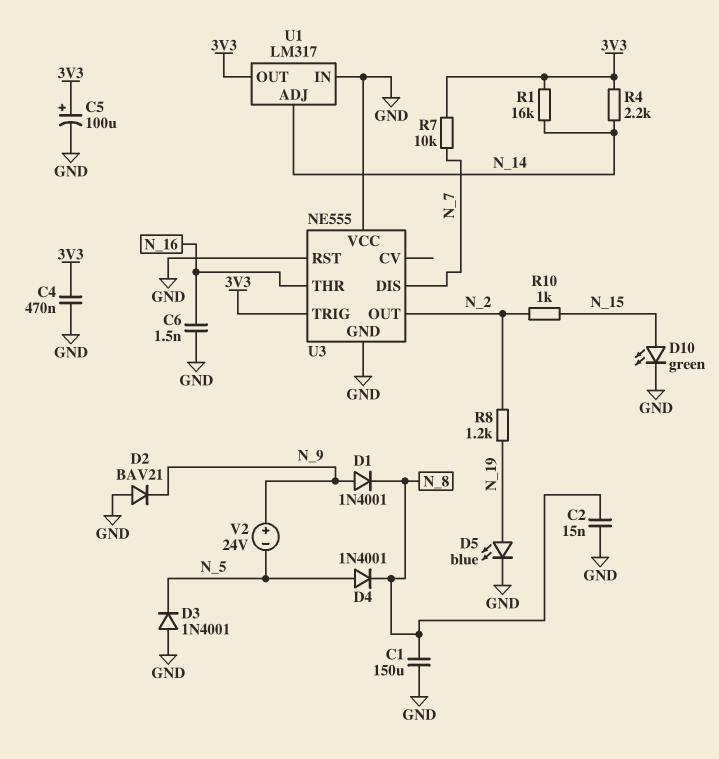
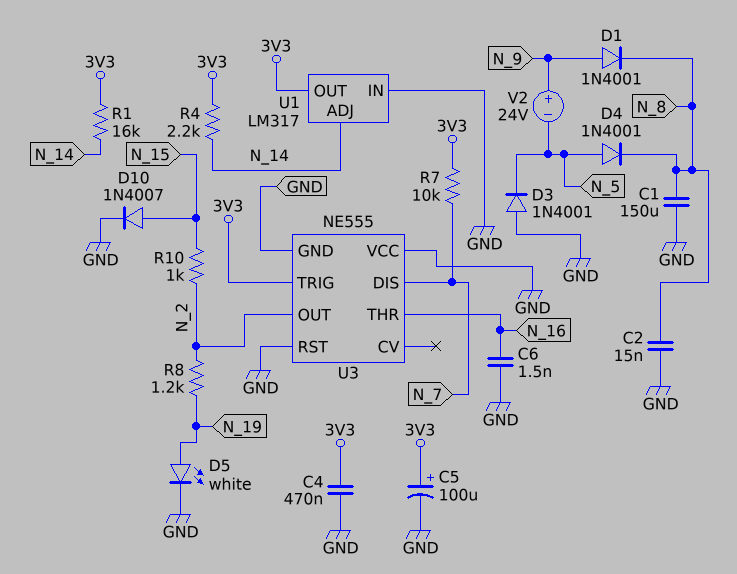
D2: diode BAV21 (A GND, K N_9) -> none
D5: LED blue (A N_19, K GND) -> LED white (A N_19, K GND)
D10: LED green (A N_15, K GND) -> diode 1N4007 (A N_15, K GND)

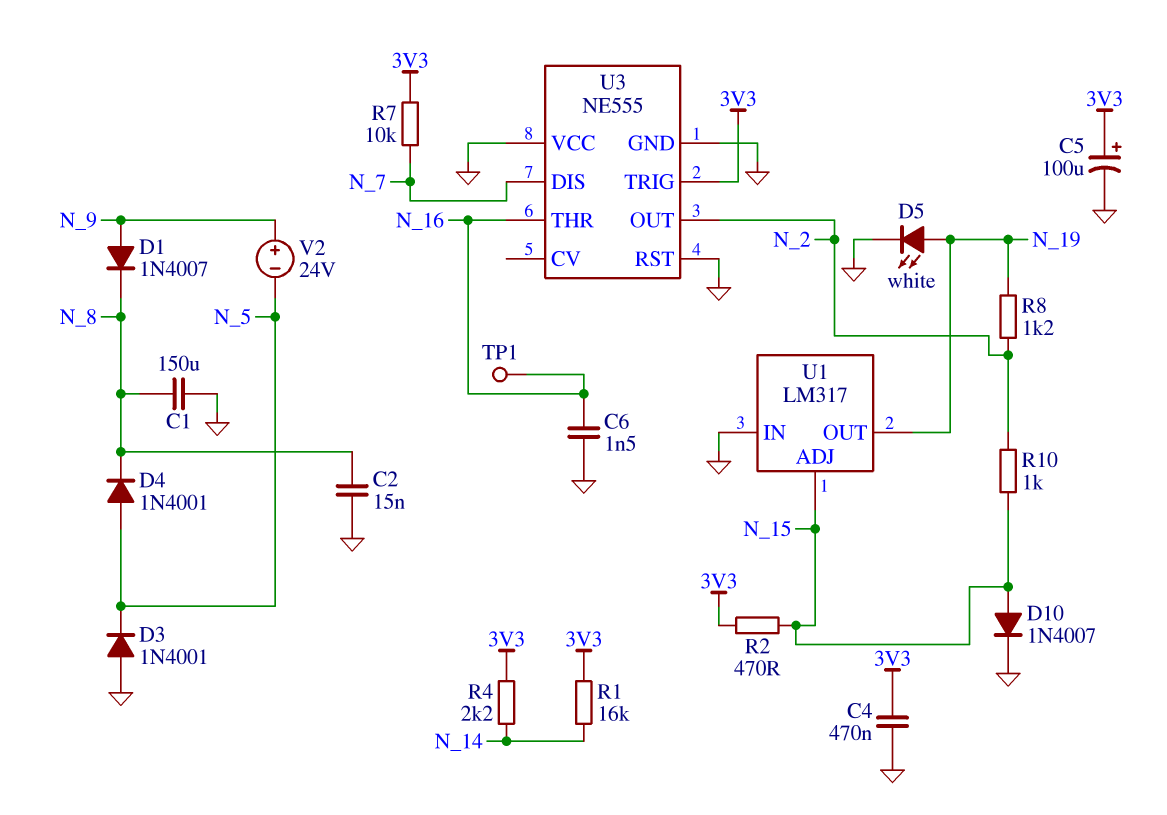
D1: diode 1N4001 (A N_9, K N_8) -> diode 1N4007 (A N_9, K N_8)
R2: none -> 470 (3V3, N_15)
TP1: none -> test point (N_16)
U1 pin ADJ: N_14 -> N_15
U1 pin OUT: 3V3 -> N_19

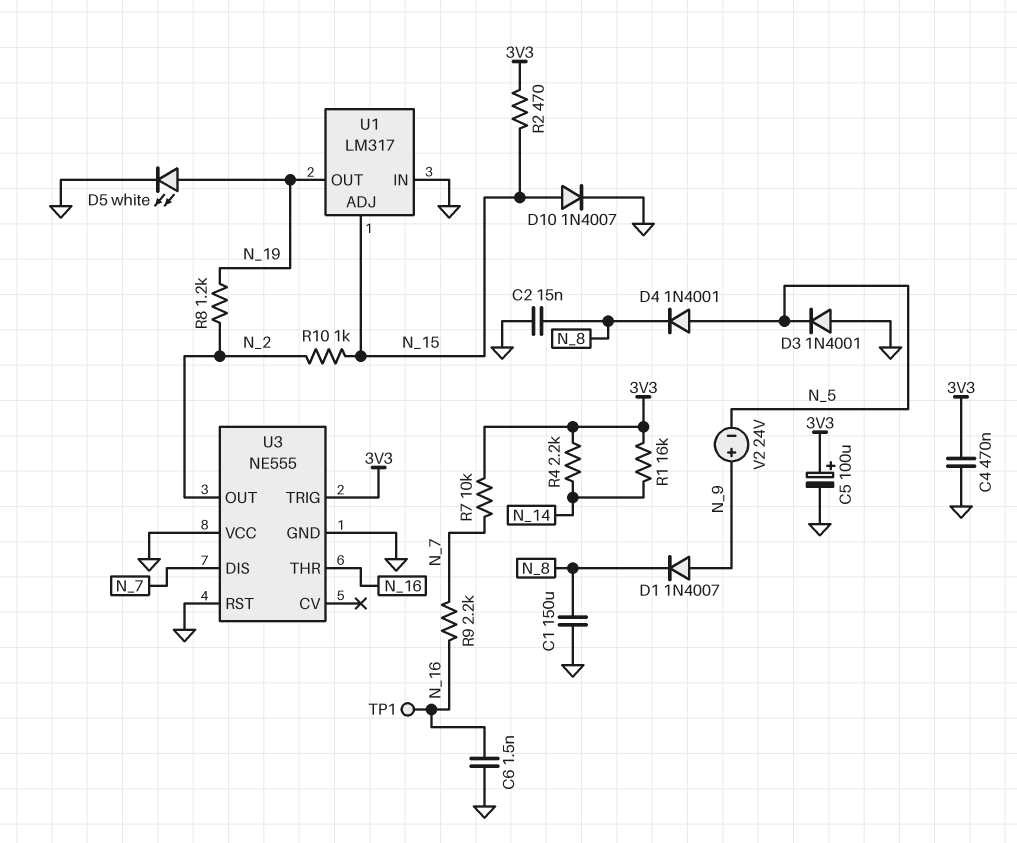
R9: none -> 2.2k (N_7, N_16)

